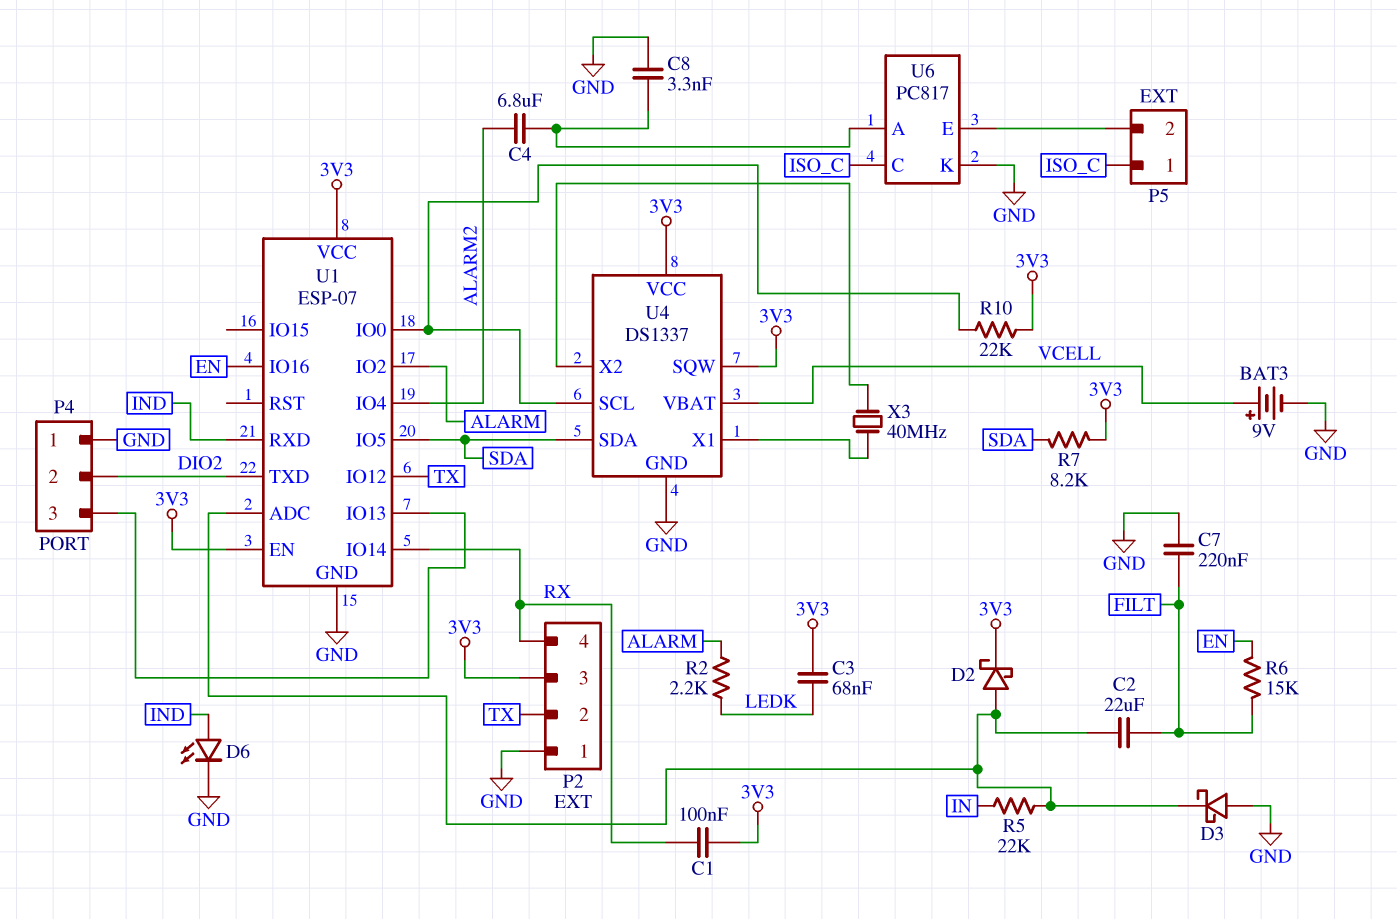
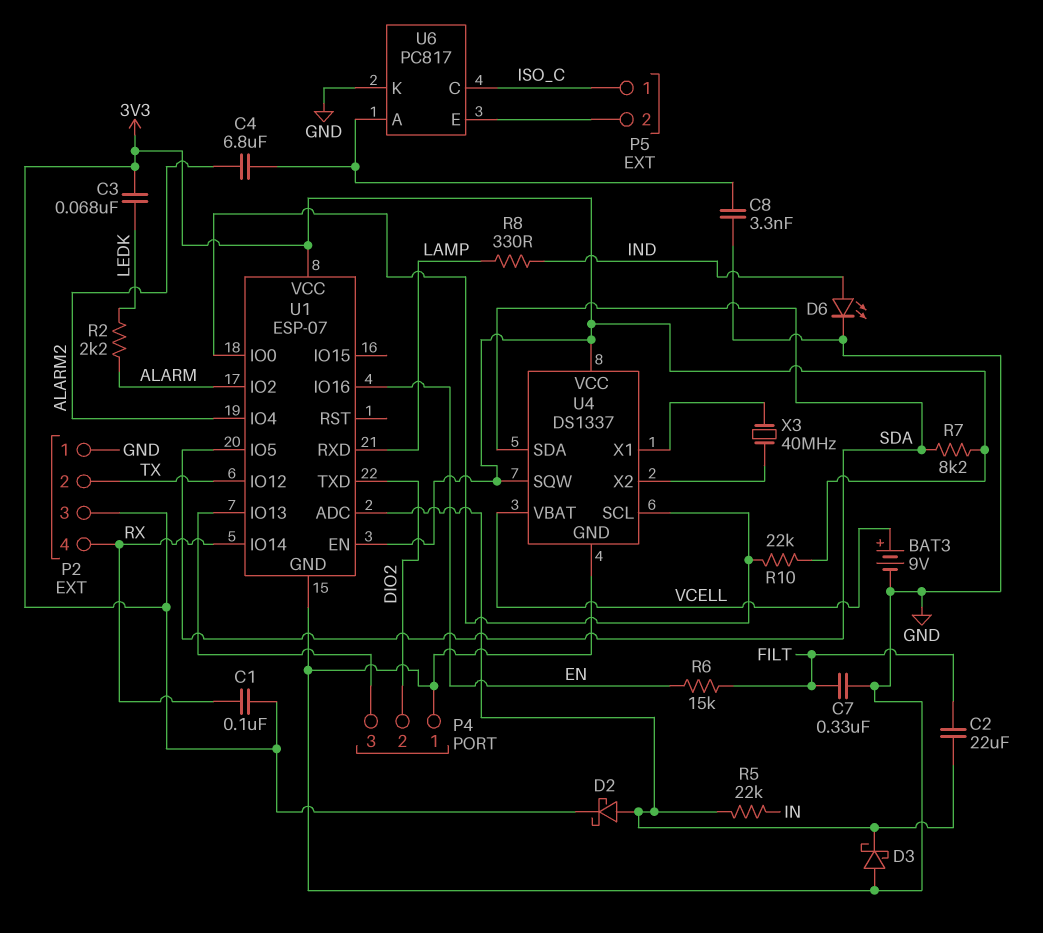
C7: 220nF (FILT, GND) -> 330nF (FILT, GND)
R8: none -> 330 (IND, LAMP)
U1 pin RXD: IND -> LAMP

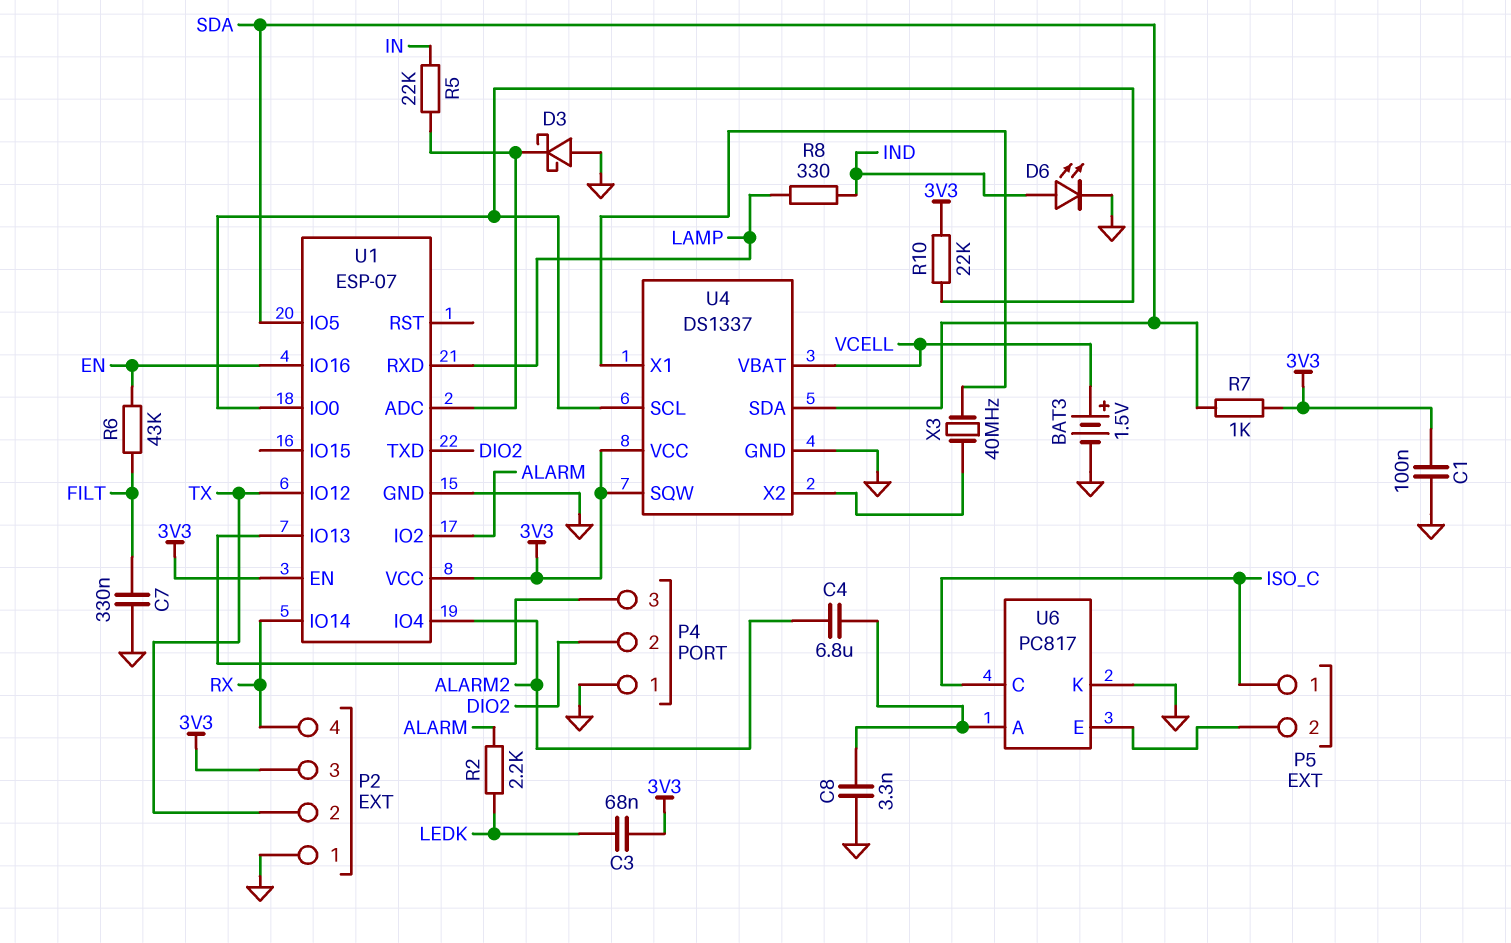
BAT3: 9V (plus VCELL, minus GND) -> 1.5V (plus VCELL, minus GND)
C1: 100nF (3V3, RX) -> 100nF (3V3, GND)
C2: 22uF (FILT, U1/ADC) -> none
D2: schottky (A U1/ADC, K 3V3) -> none
R6: 15k (EN, FILT) -> 43k (EN, FILT)
R7: 8.2k (3V3, SDA) -> 1k (3V3, SDA)

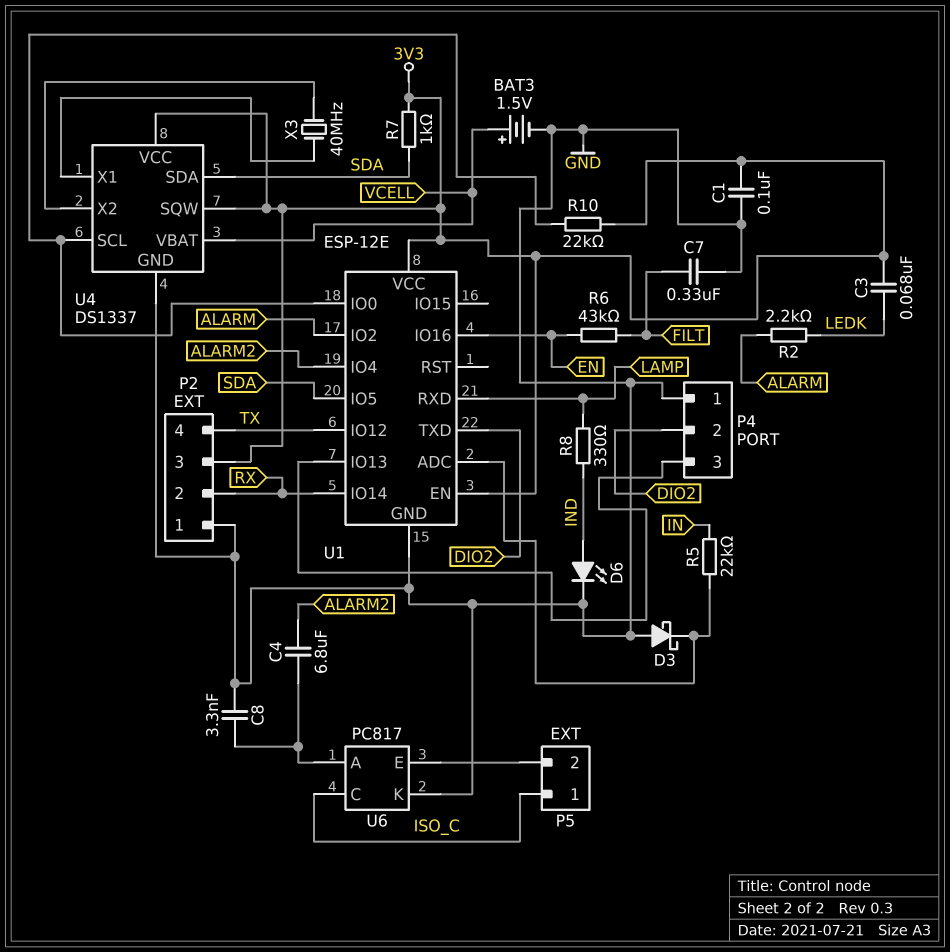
P2 pin 2: TX -> RX
P2 pin 4: RX -> TX
U1: ESP-07 -> ESP-12E

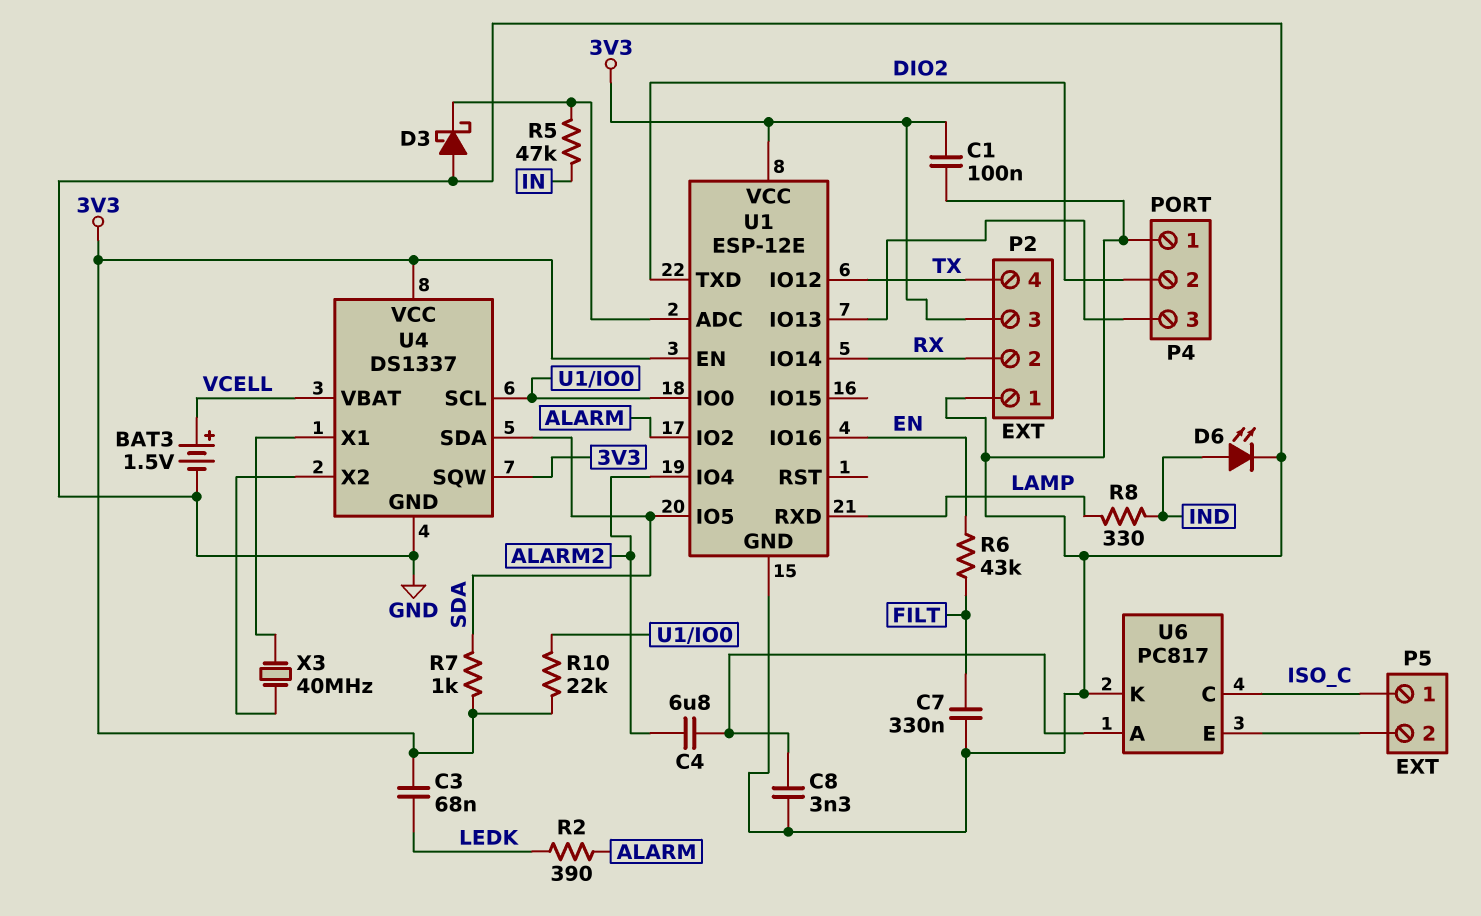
R2: 2.2k (ALARM, LEDK) -> 390 (ALARM, LEDK)
R5: 22k (IN, U1/ADC) -> 47k (IN, U1/ADC)

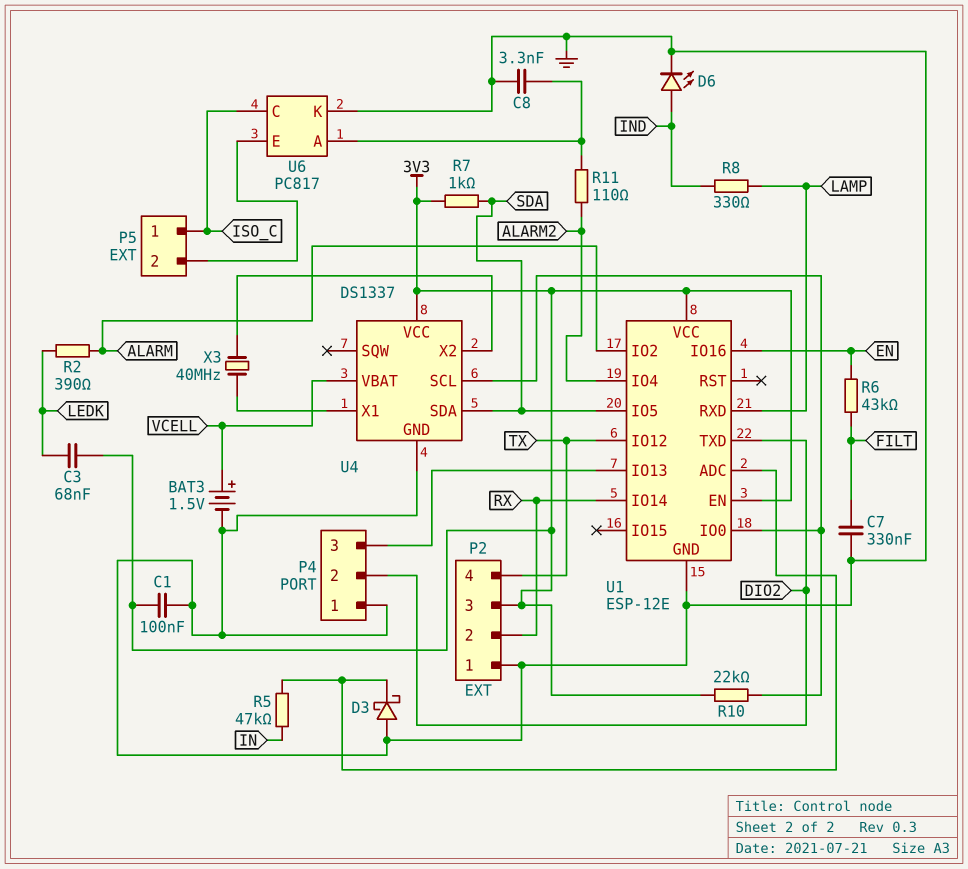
C4: 6.8uF (ALARM2, U6/A) -> none
R11: none -> 110 (ALARM2, U6/A)
U4 pin SQW: 3V3 -> none

